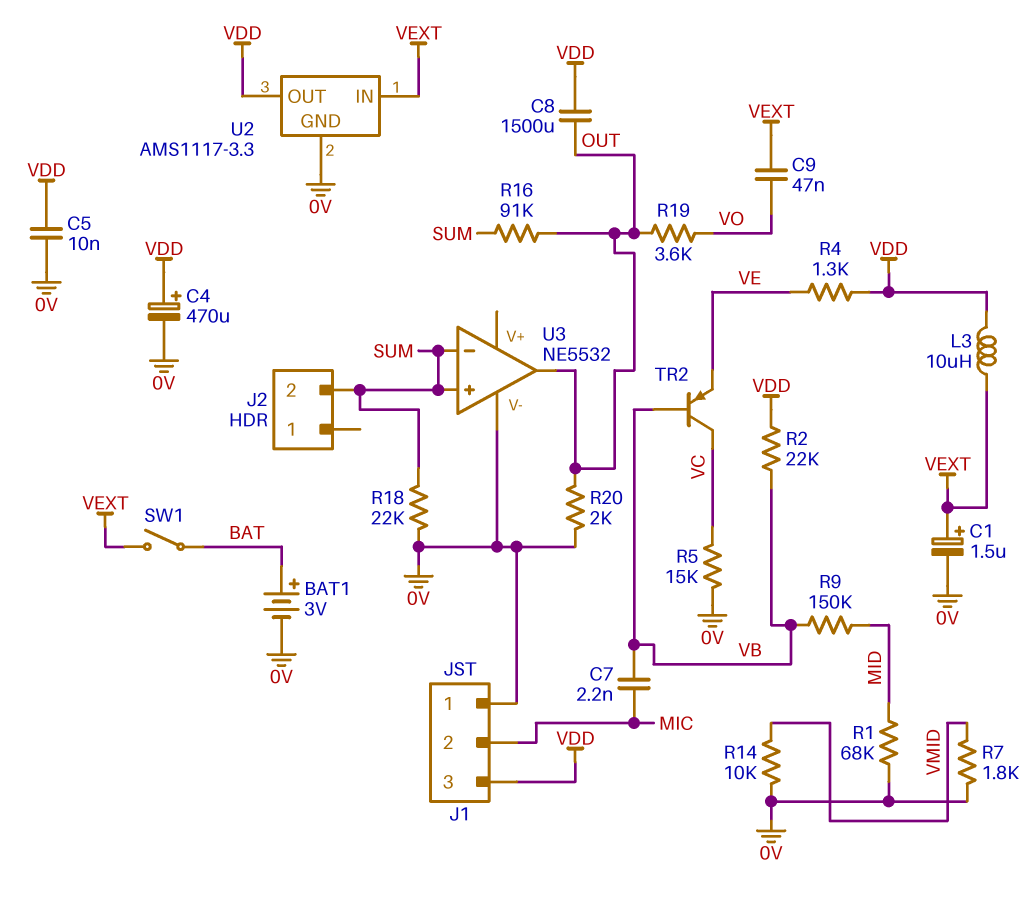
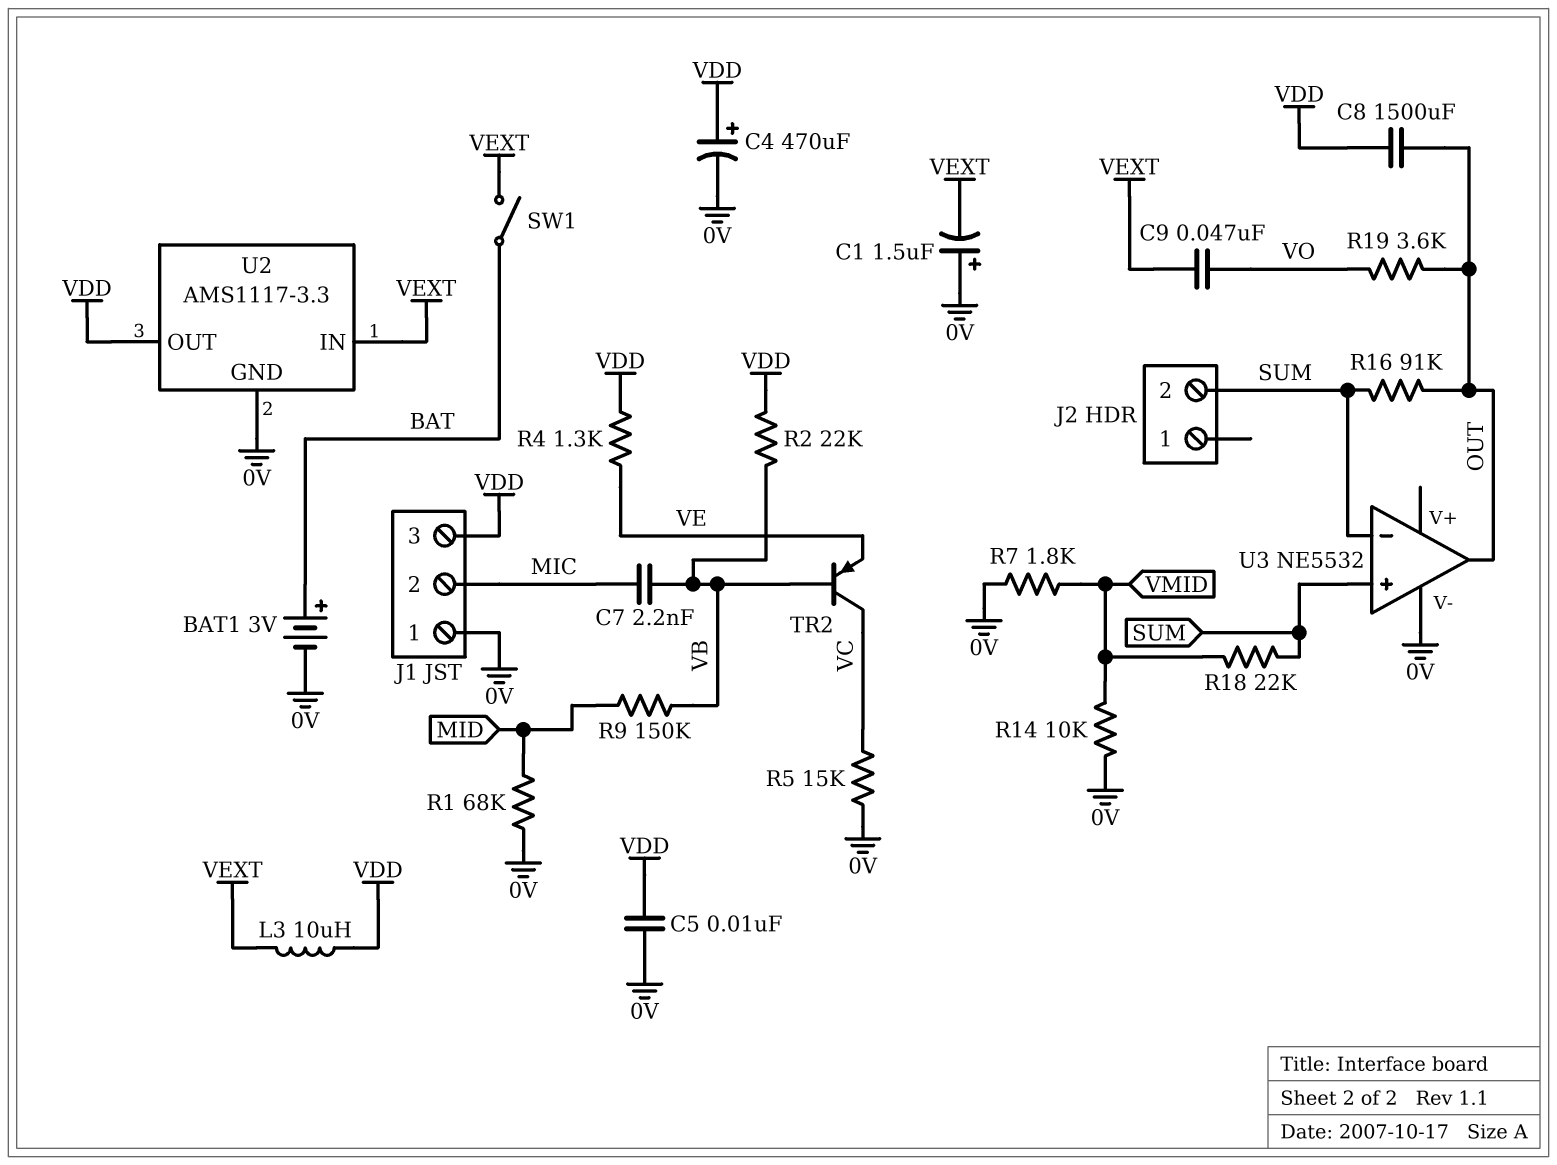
C1: 1.5uF (plus VEXT, minus 0V) -> 1.5uF (plus 0V, minus VEXT)
R18: 22k (0V, SUM) -> 22k (SUM, VMID)
R20: 2k (0V, OUT) -> none

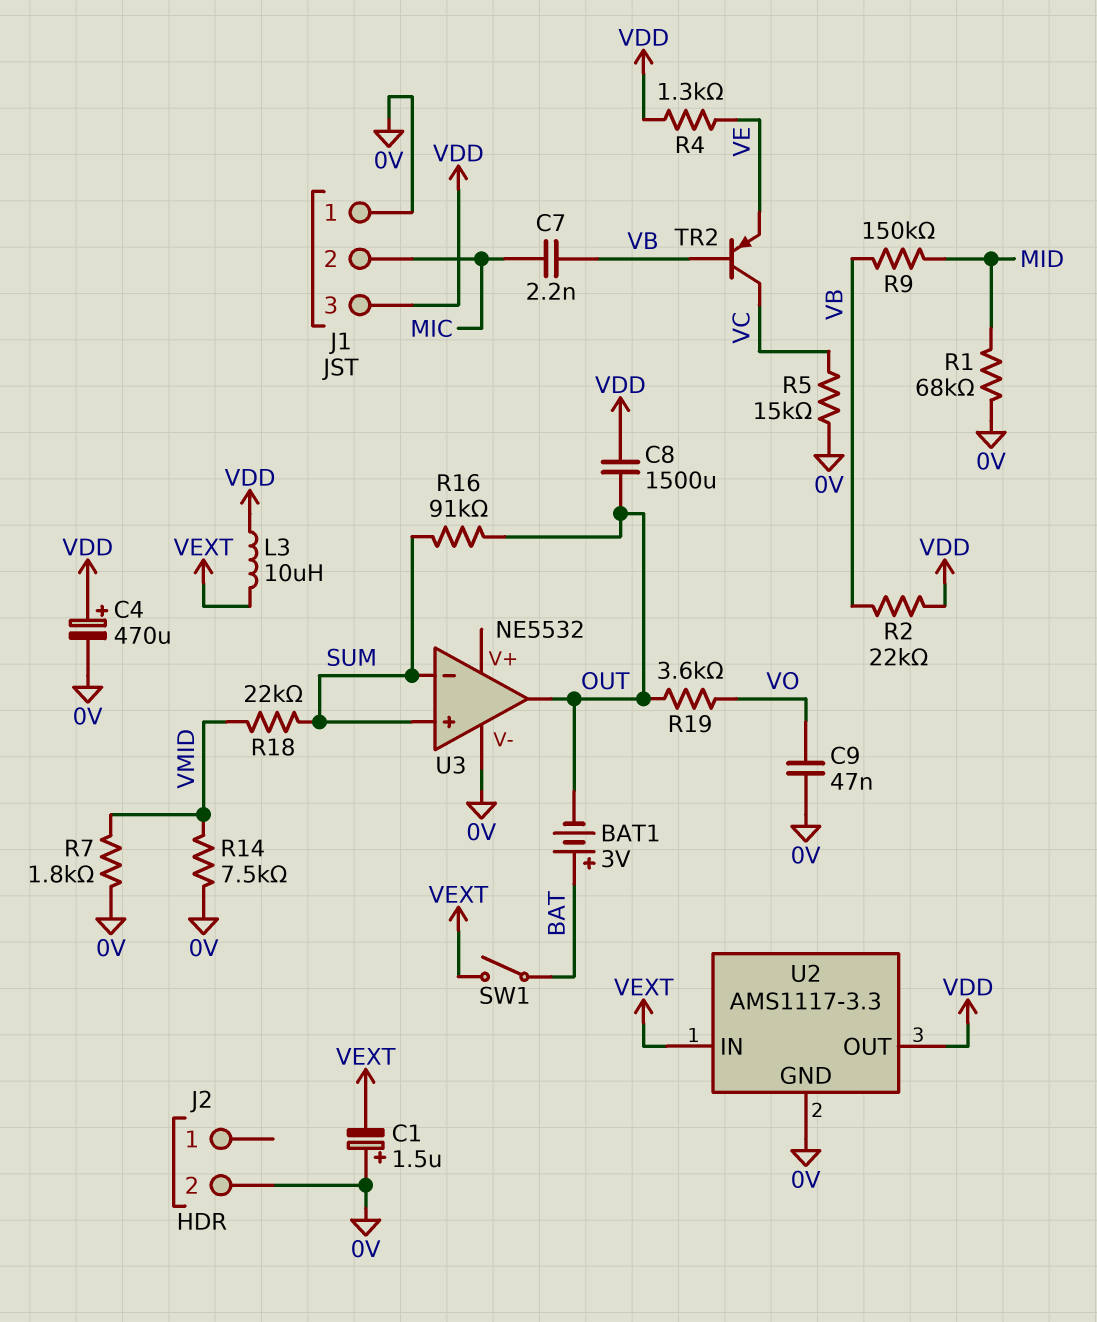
BAT1: 3V (plus BAT, minus 0V) -> 3V (plus BAT, minus OUT)
C5: 10nF (0V, VDD) -> none
C9: 47nF (VEXT, VO) -> 47nF (0V, VO)
J2 pin 2: SUM -> 0V
R14: 10k (0V, VMID) -> 7.5k (0V, VMID)

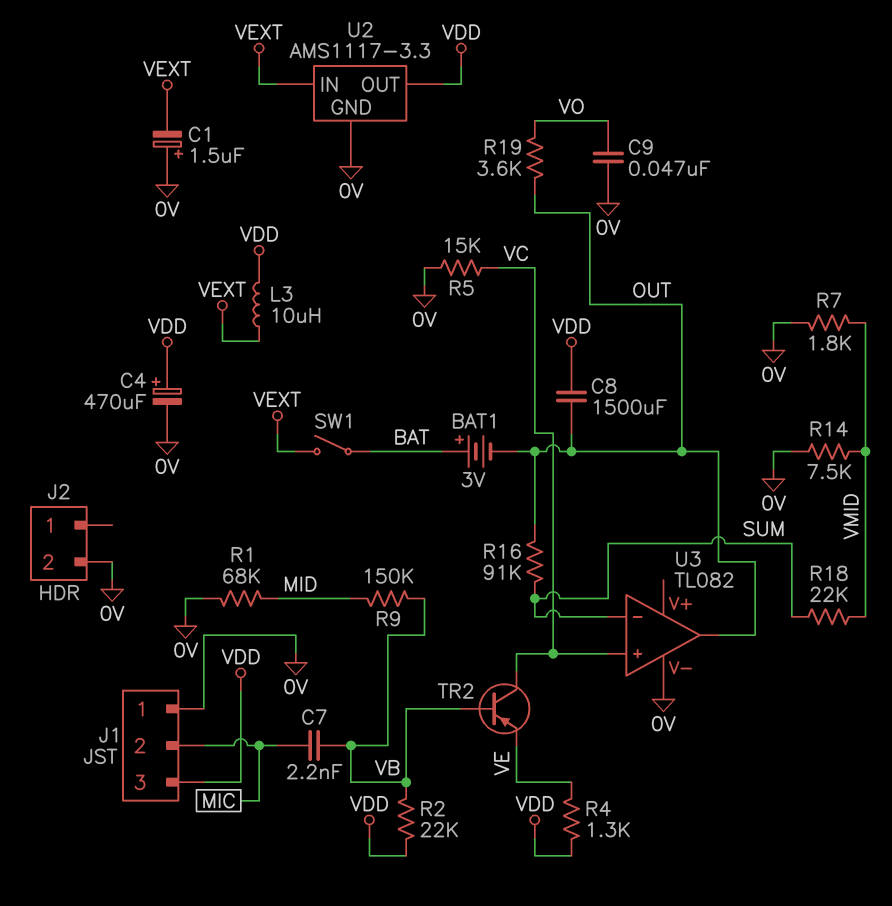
U3: NE5532 -> TL082
U3 pin in+: SUM -> VC

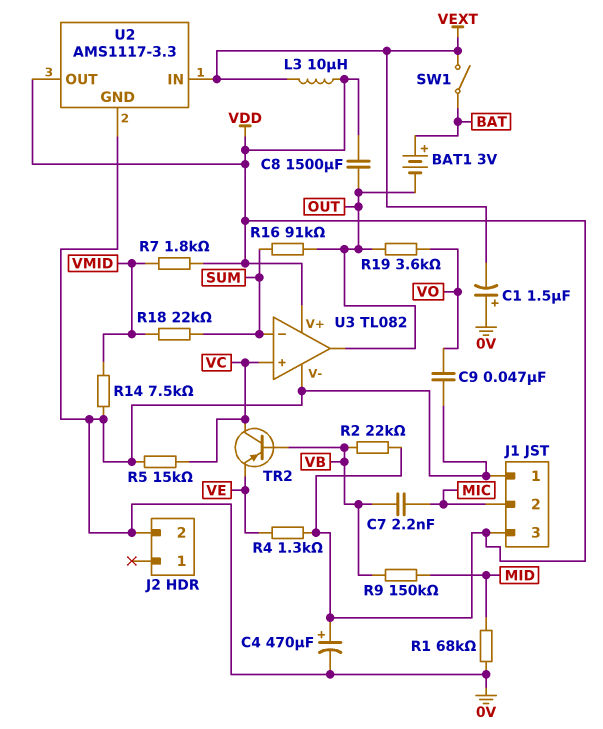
R7: 1.8k (0V, VMID) -> 1.8k (VDD, VMID)
U3 pin V+: none -> VDD

